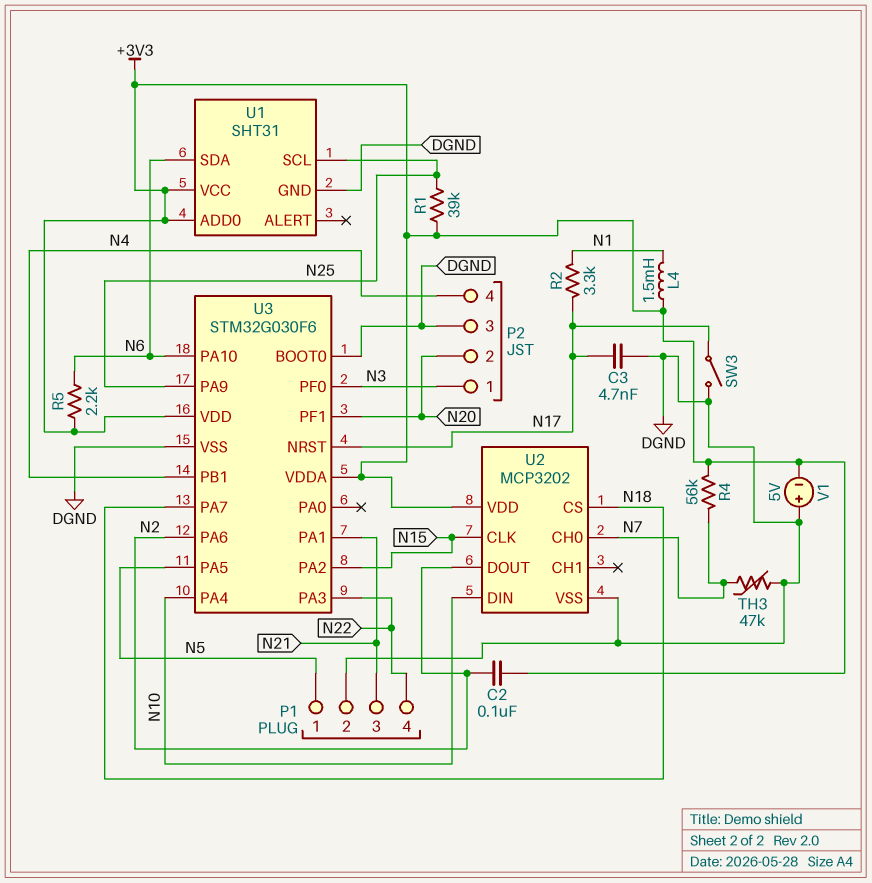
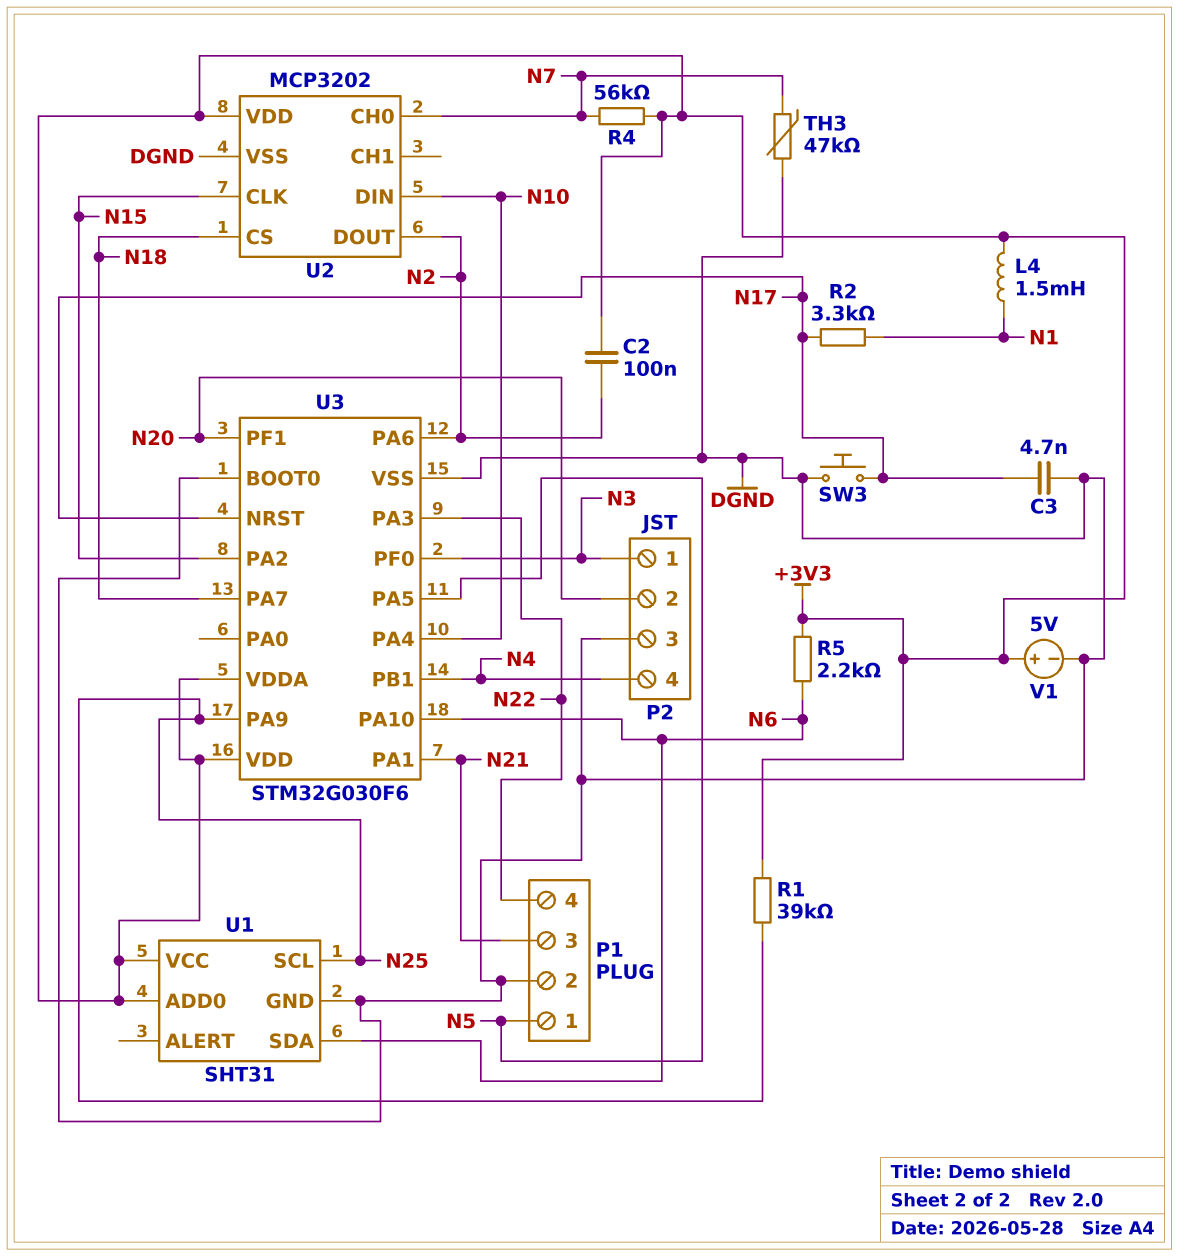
SW3: switch (DGND, N17) -> button (DGND, N17)
V1: 5V (plus DGND, minus +3V3) -> 5V (plus +3V3, minus DGND)

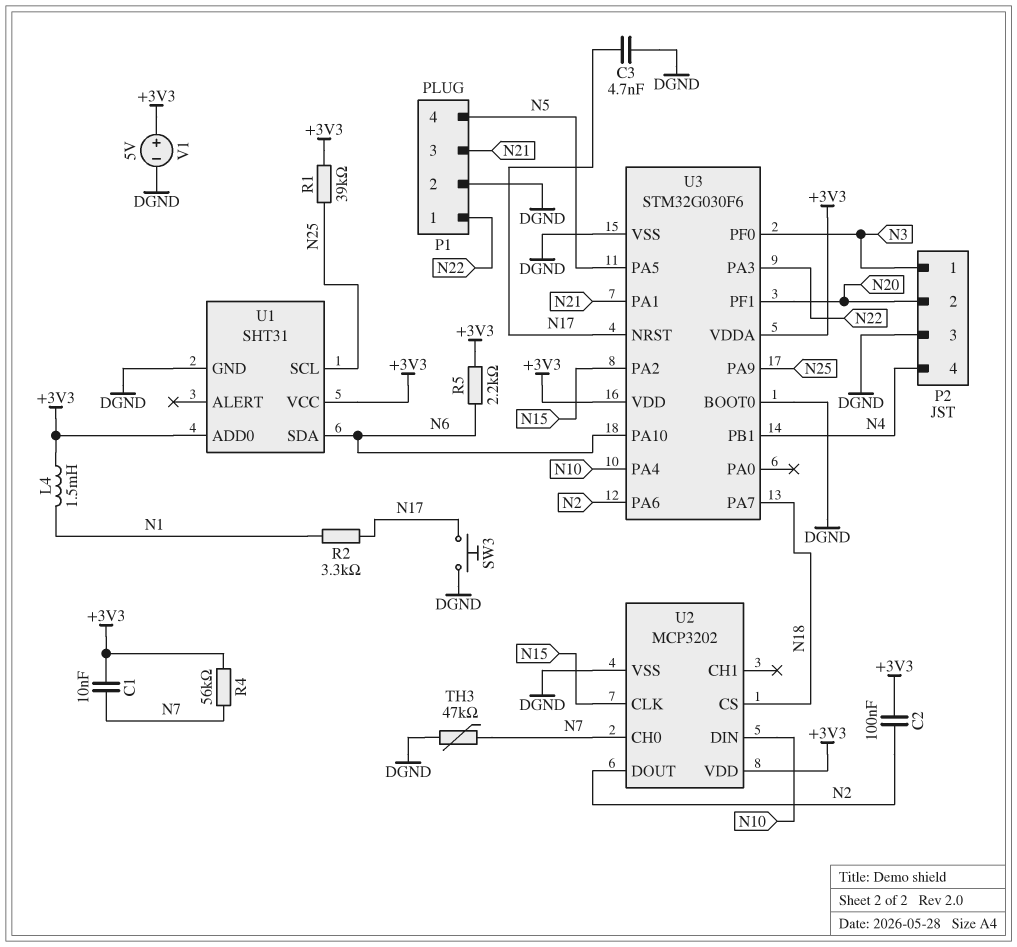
C1: none -> 10nF (+3V3, N7)
P1 pin 1: N5 -> N22
P1 pin 4: N22 -> N5

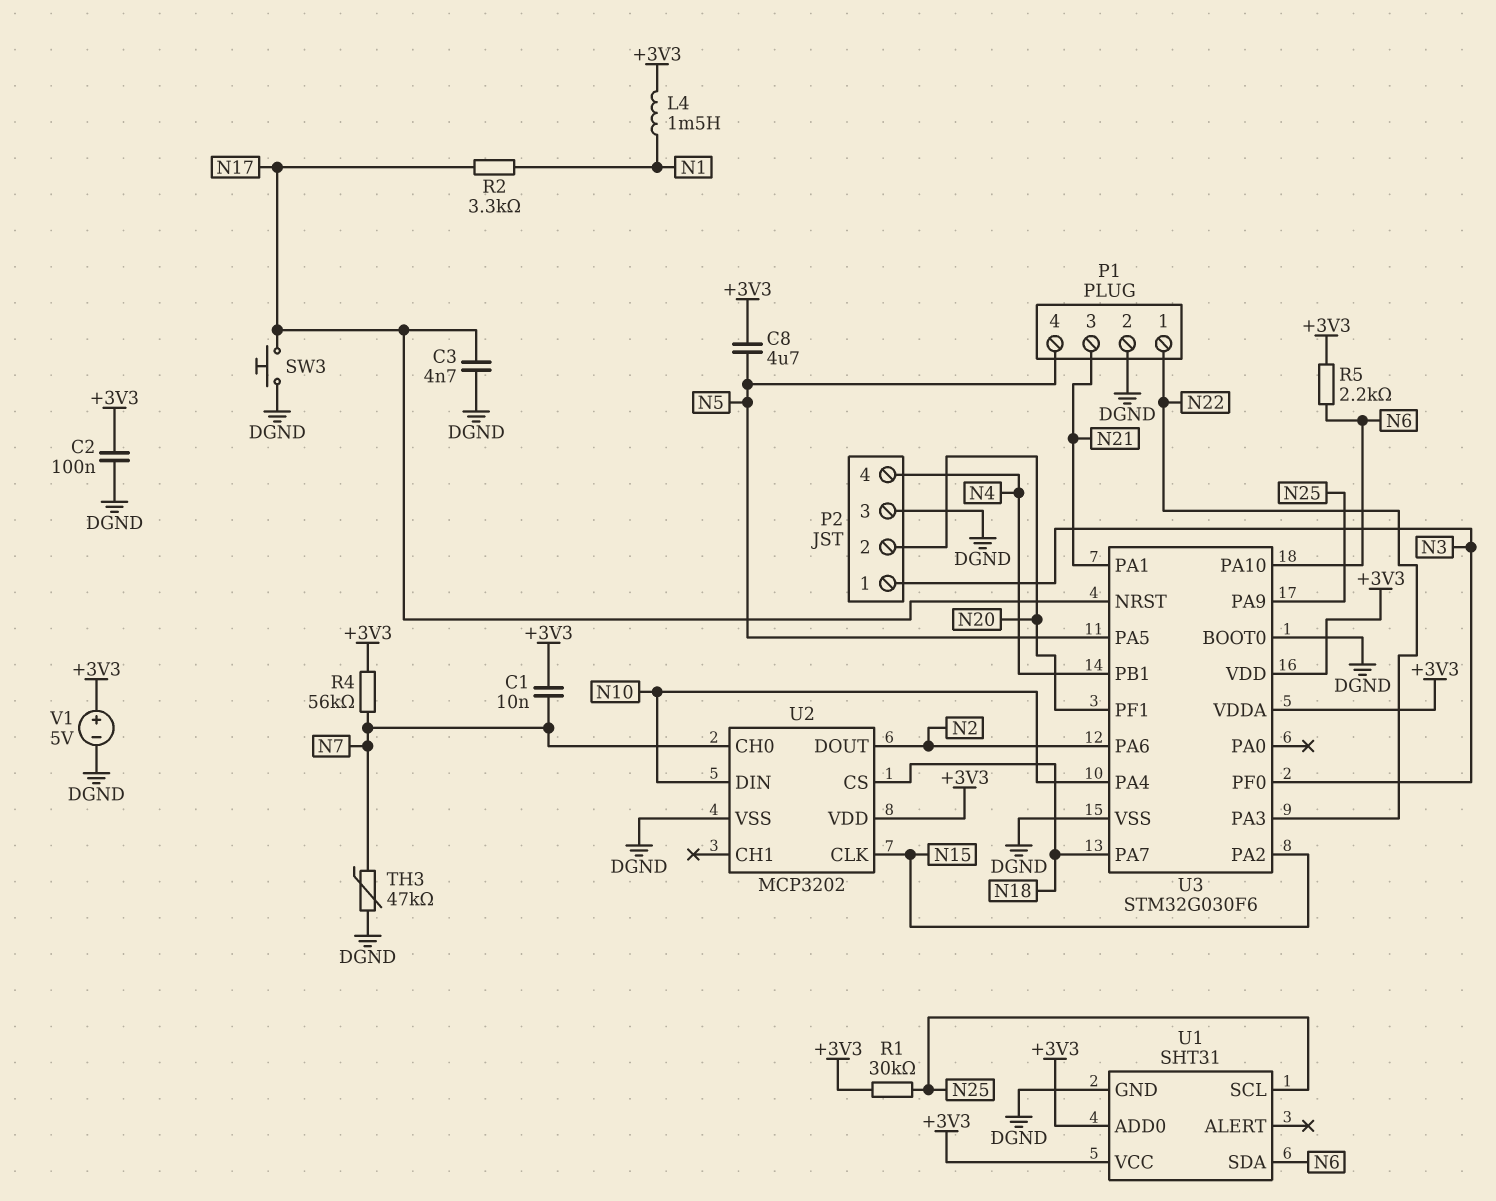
C2: 100nF (+3V3, N2) -> 100nF (+3V3, DGND)
C8: none -> 4.7uF (+3V3, N5)
R1: 39k (+3V3, N25) -> 30k (+3V3, N25)

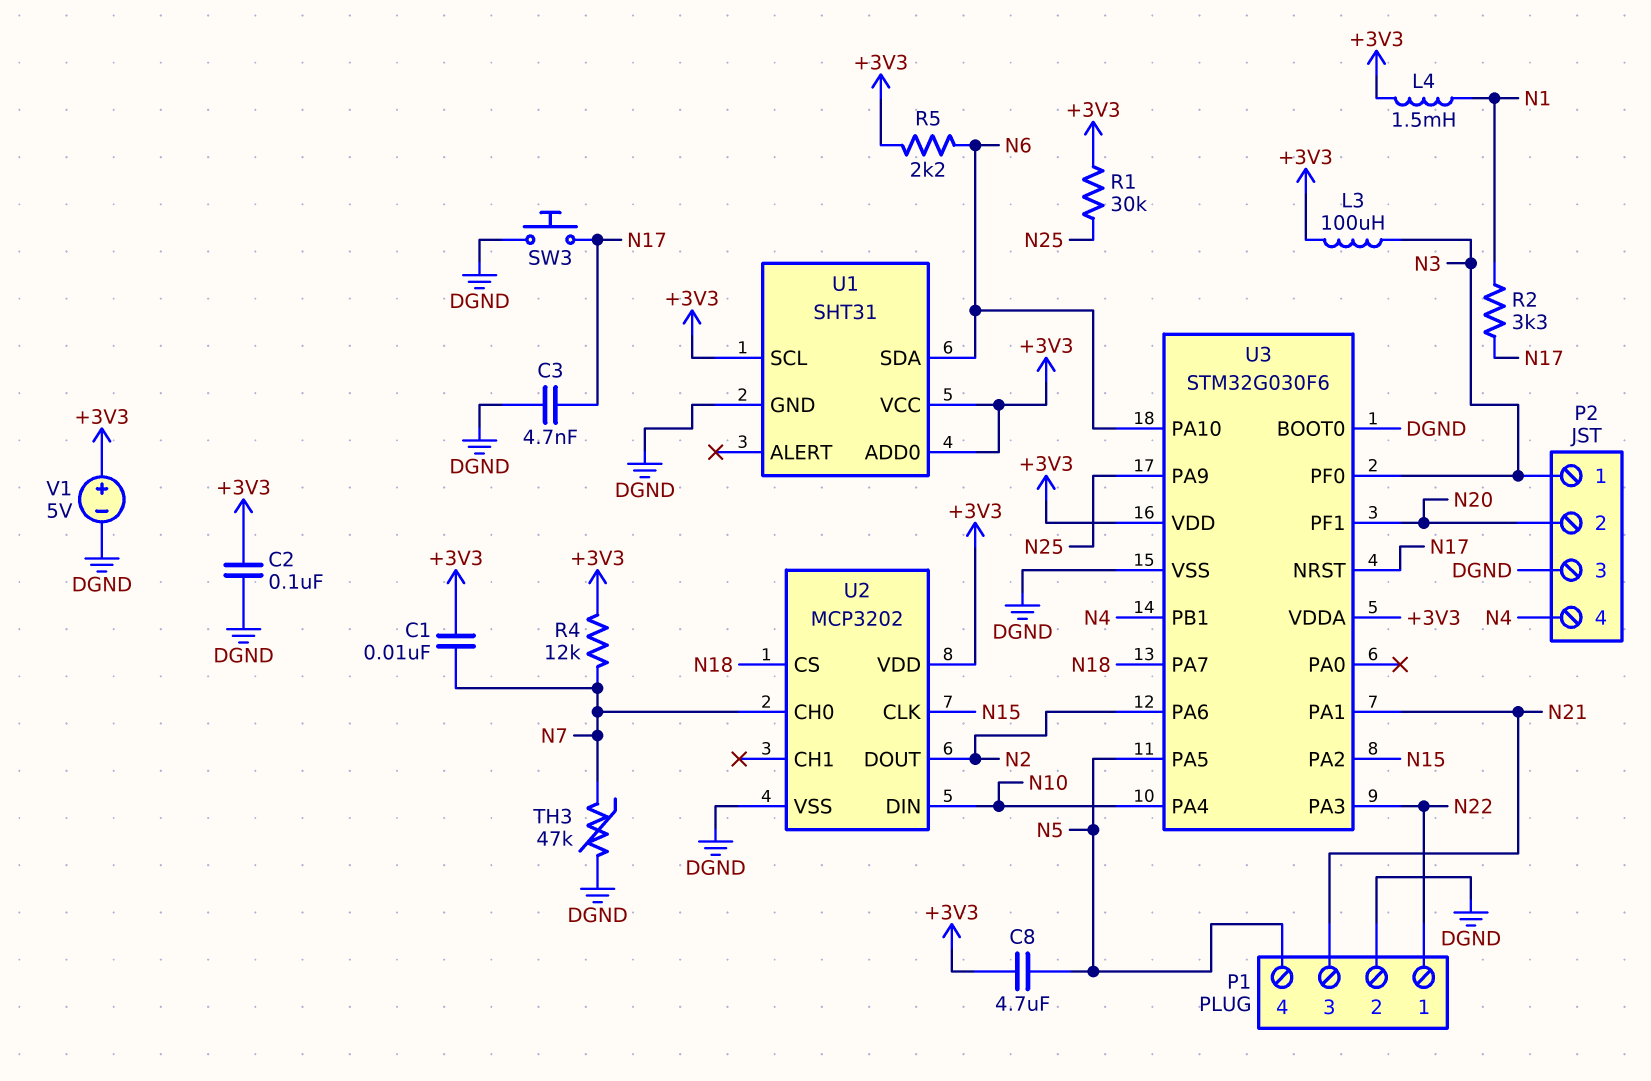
L3: none -> 100uH (+3V3, N3)
R4: 56k (+3V3, N7) -> 12k (+3V3, N7)
U1 pin SCL: N25 -> +3V3

